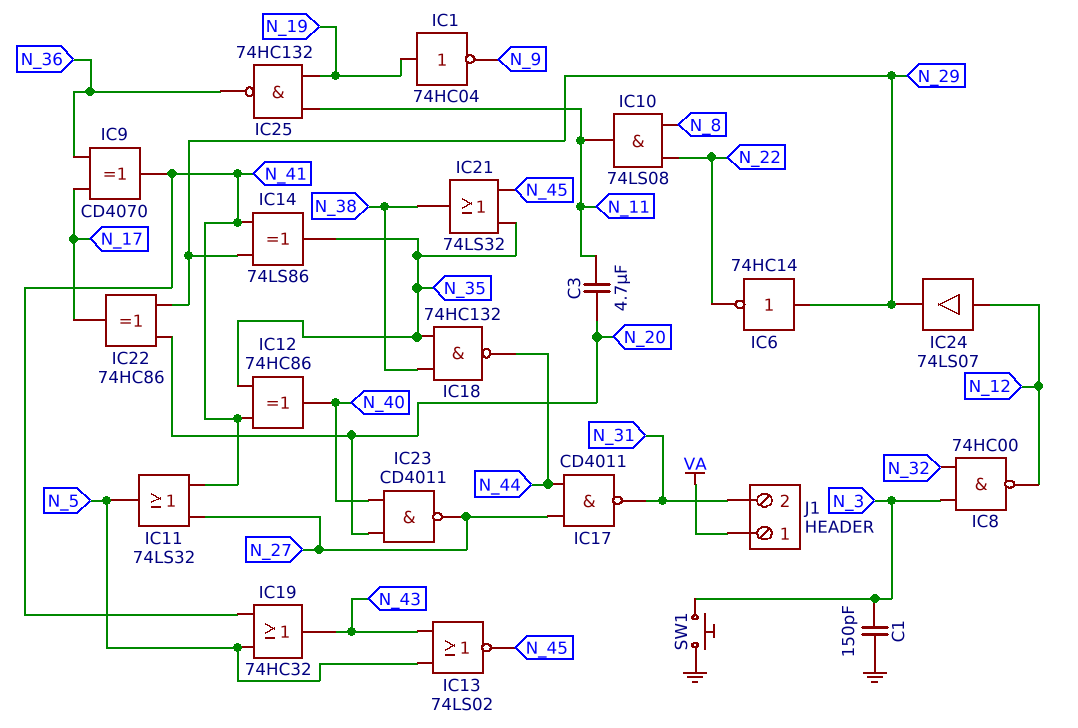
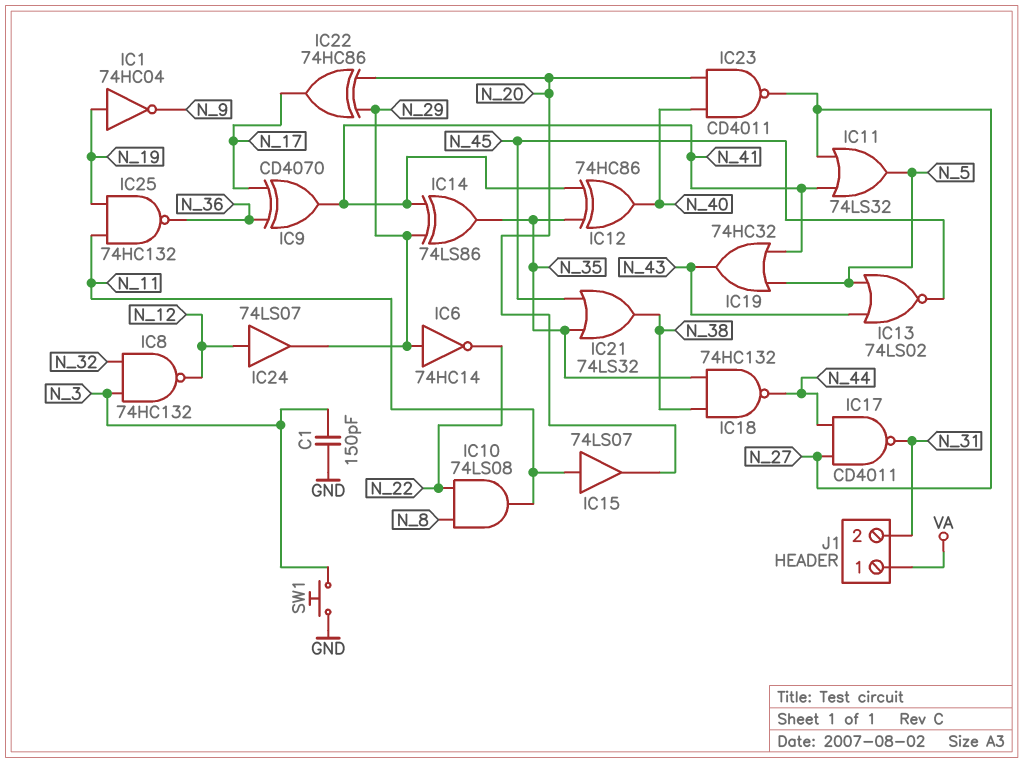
C3: 4.7uF (N_11, N_20) -> none
IC8: NAND 74HC00 (in N_3, in N_32, out N_12) -> NAND 74HC132 (in N_3, in N_32, out N_12)
IC15: none -> buffer 74LS07 (in N_11, out N_20)

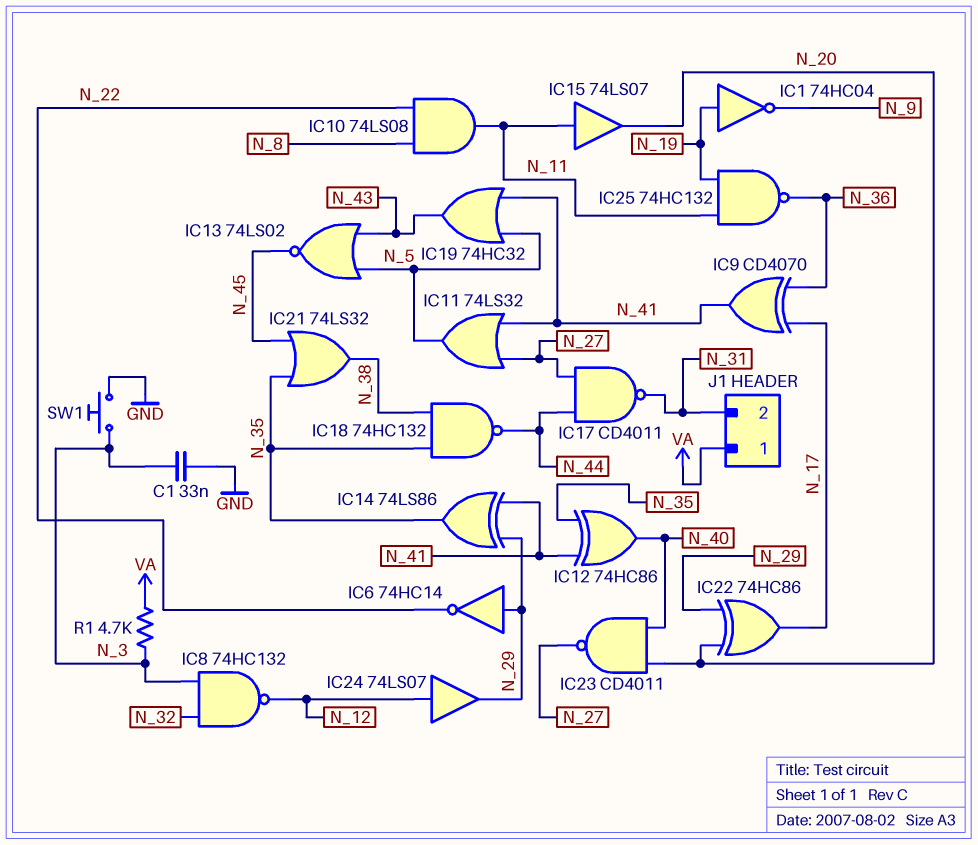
C1: 150pF (GND, N_3) -> 33nF (GND, N_3)
R1: none -> 4.7k (N_3, VA)

